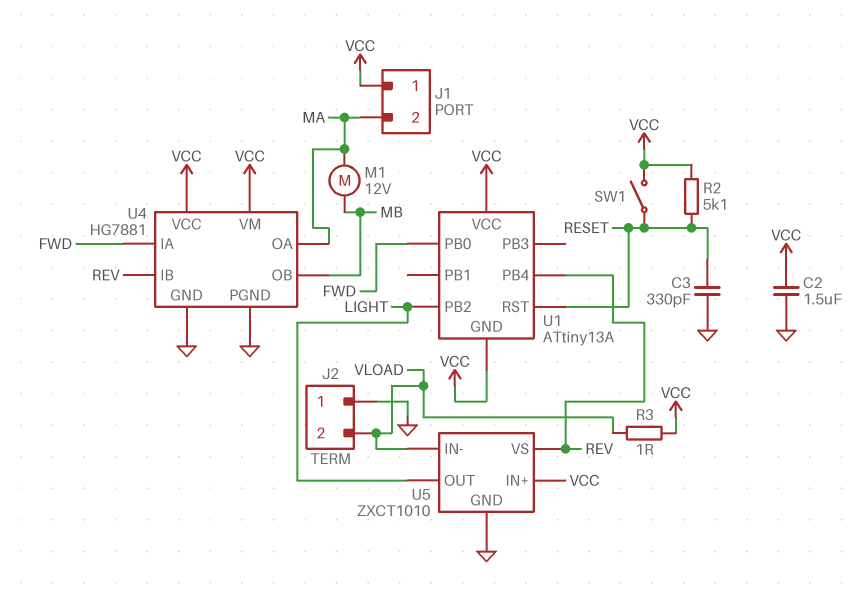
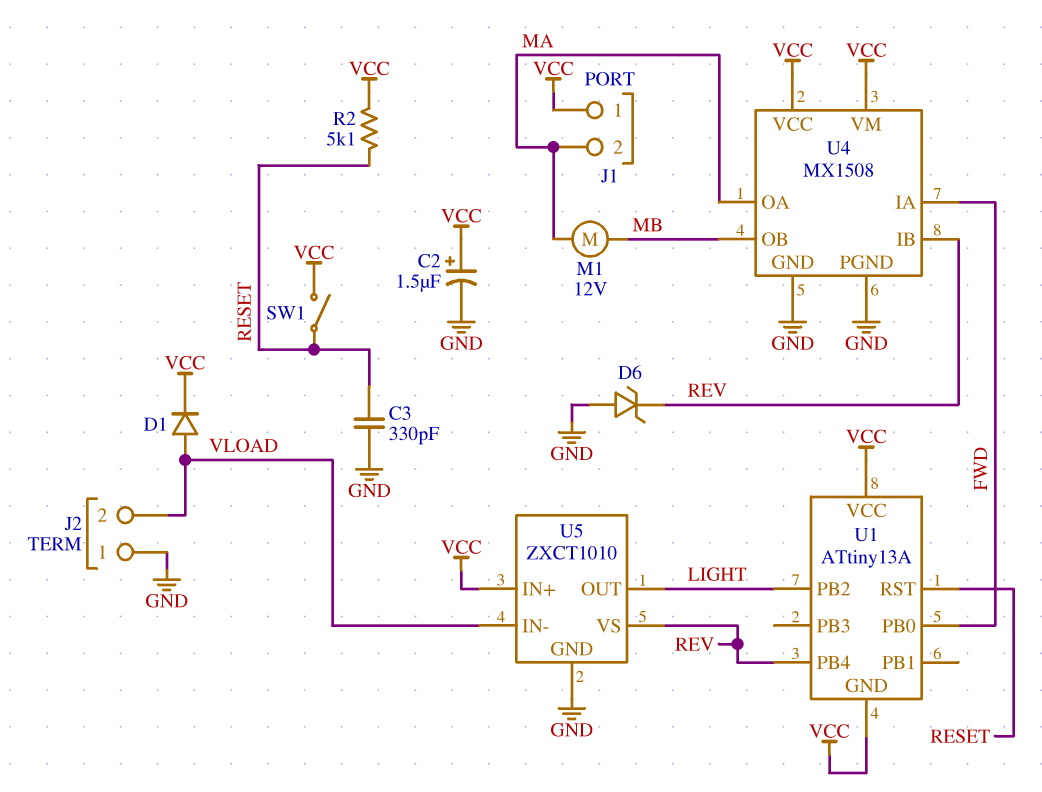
C2: 1.5uF (GND, VCC) -> 1.5uF (plus VCC, minus GND)
D1: none -> diode (A VLOAD, K VCC)
D6: none -> zener (A GND, K REV)
R3: 1 (VCC, VLOAD) -> none
U4: HG7881 -> MX1508

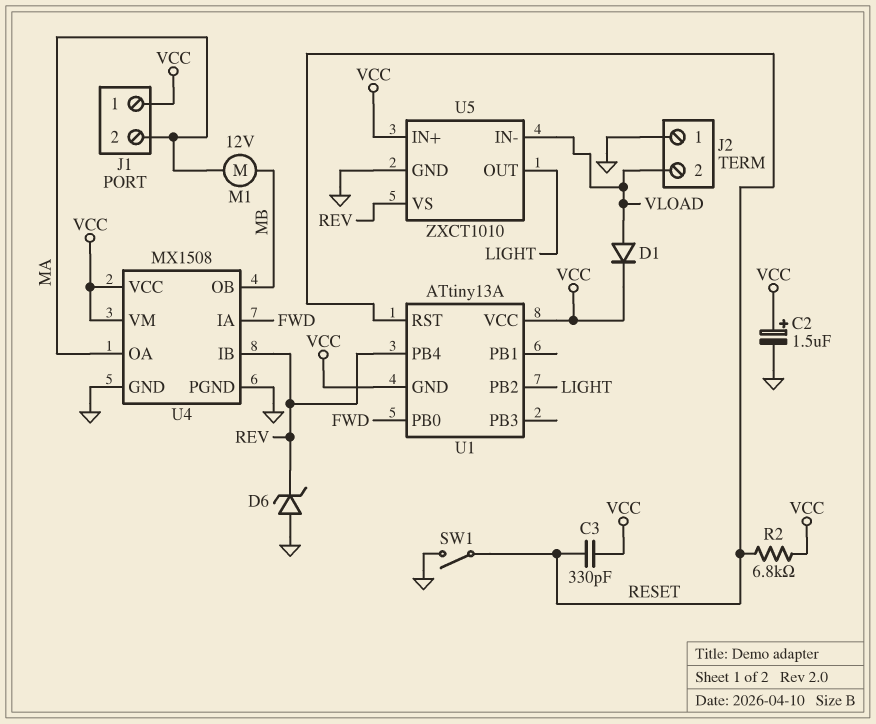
C3: 330pF (GND, RESET) -> 330pF (RESET, VCC)
R2: 5.1k (RESET, VCC) -> 6.8k (RESET, VCC)
SW1: switch (RESET, VCC) -> switch (GND, RESET)

